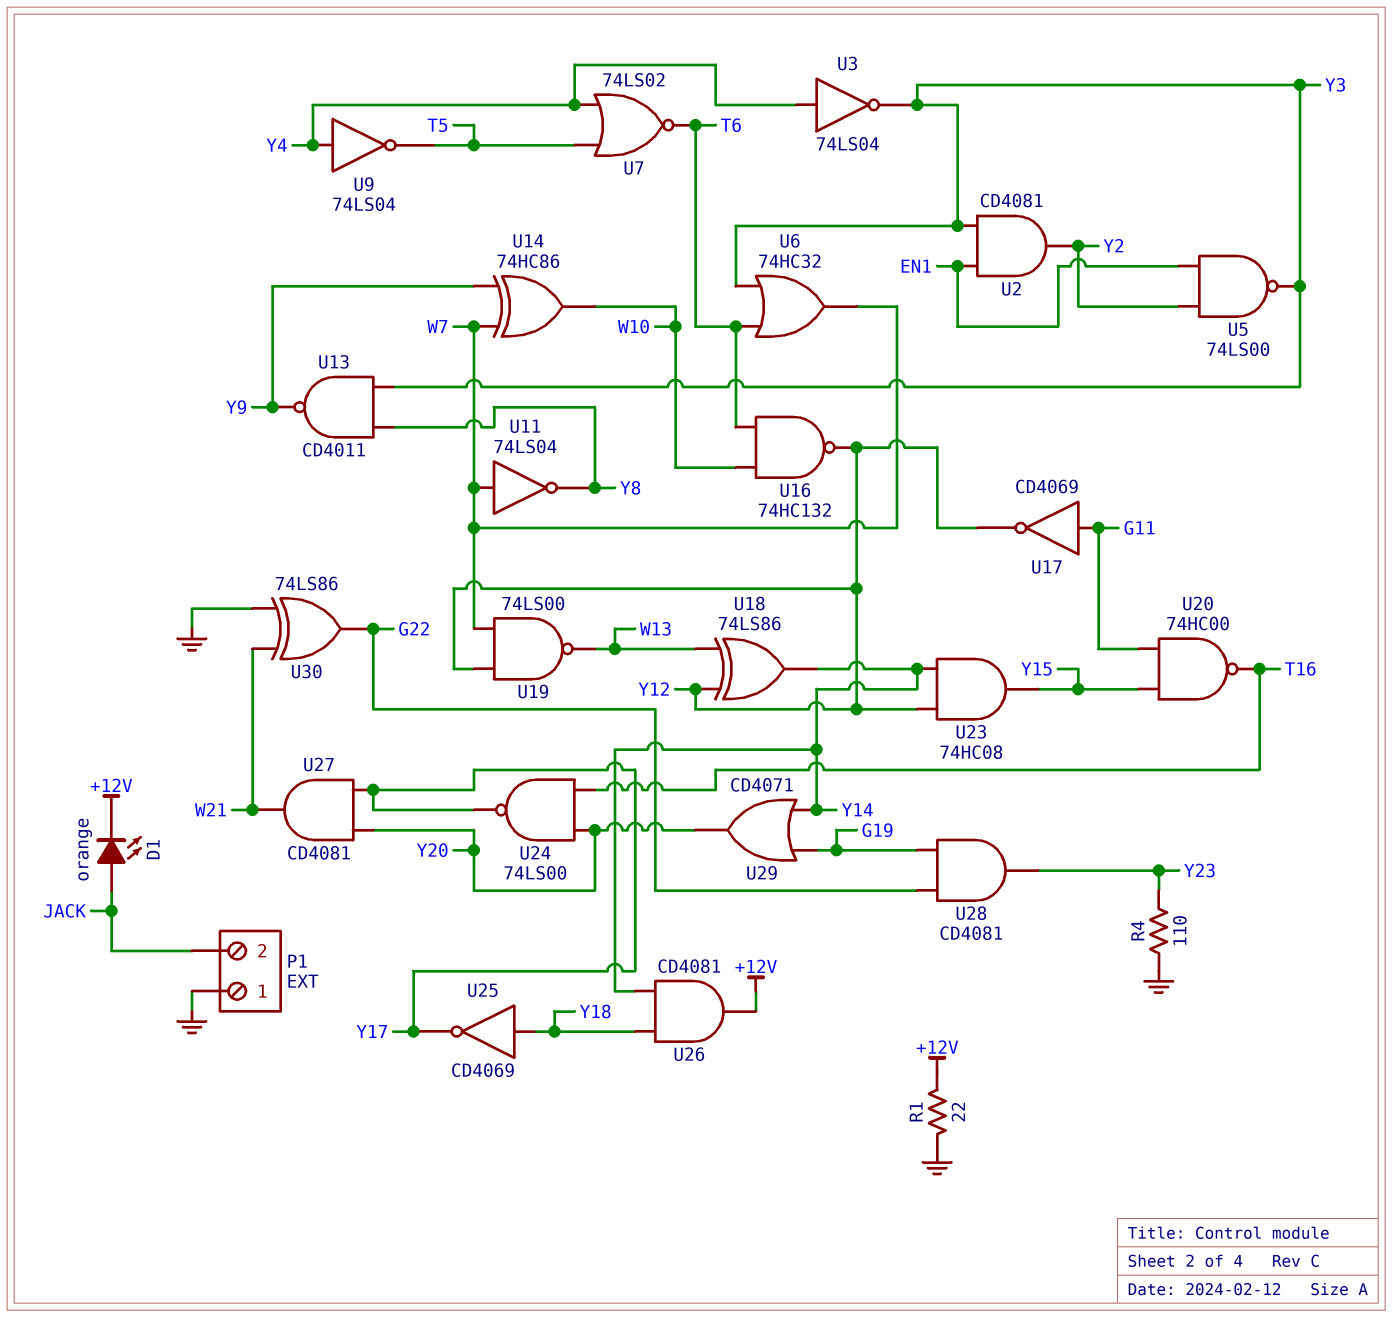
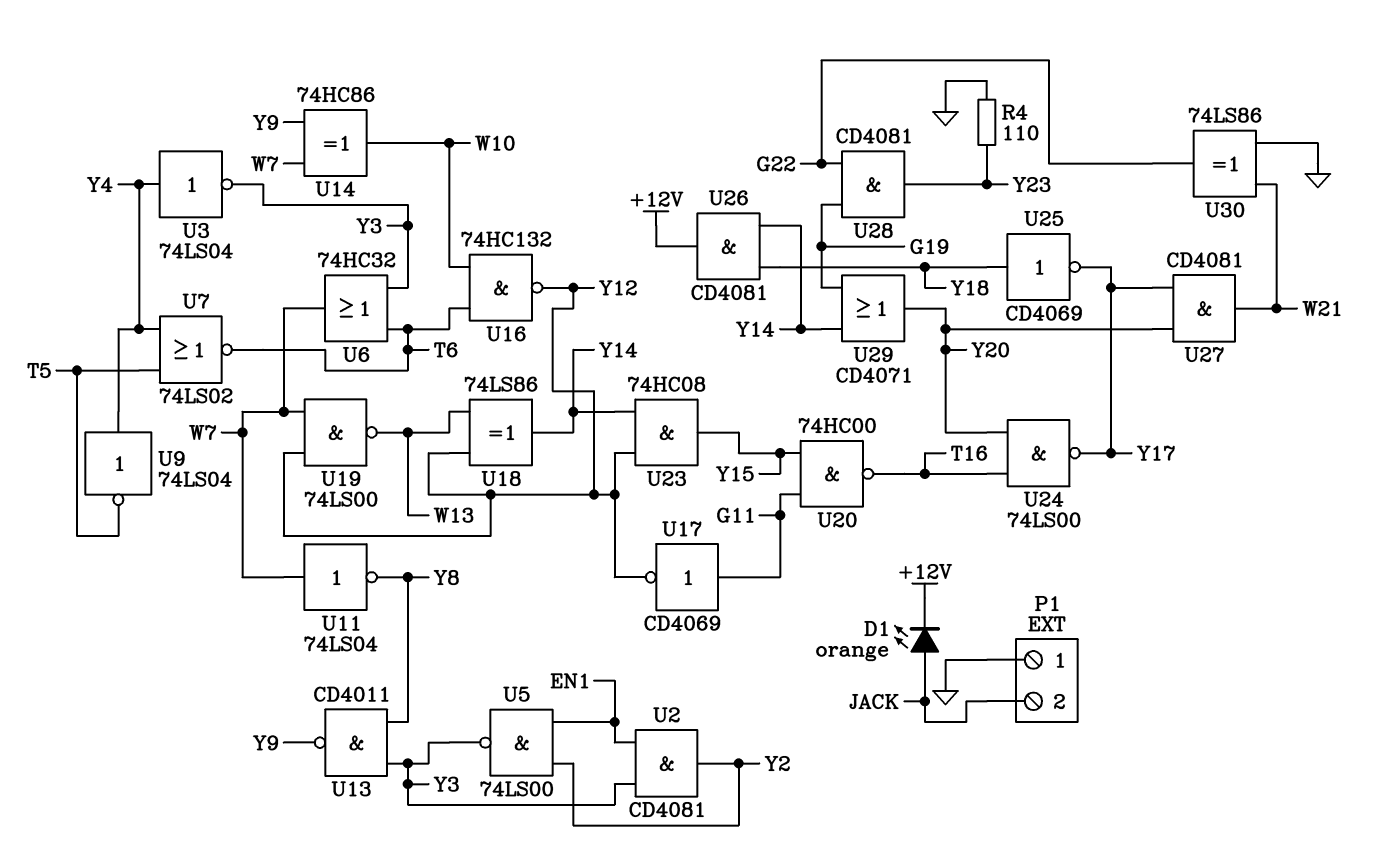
R1: 22 (+12V, GND) -> none

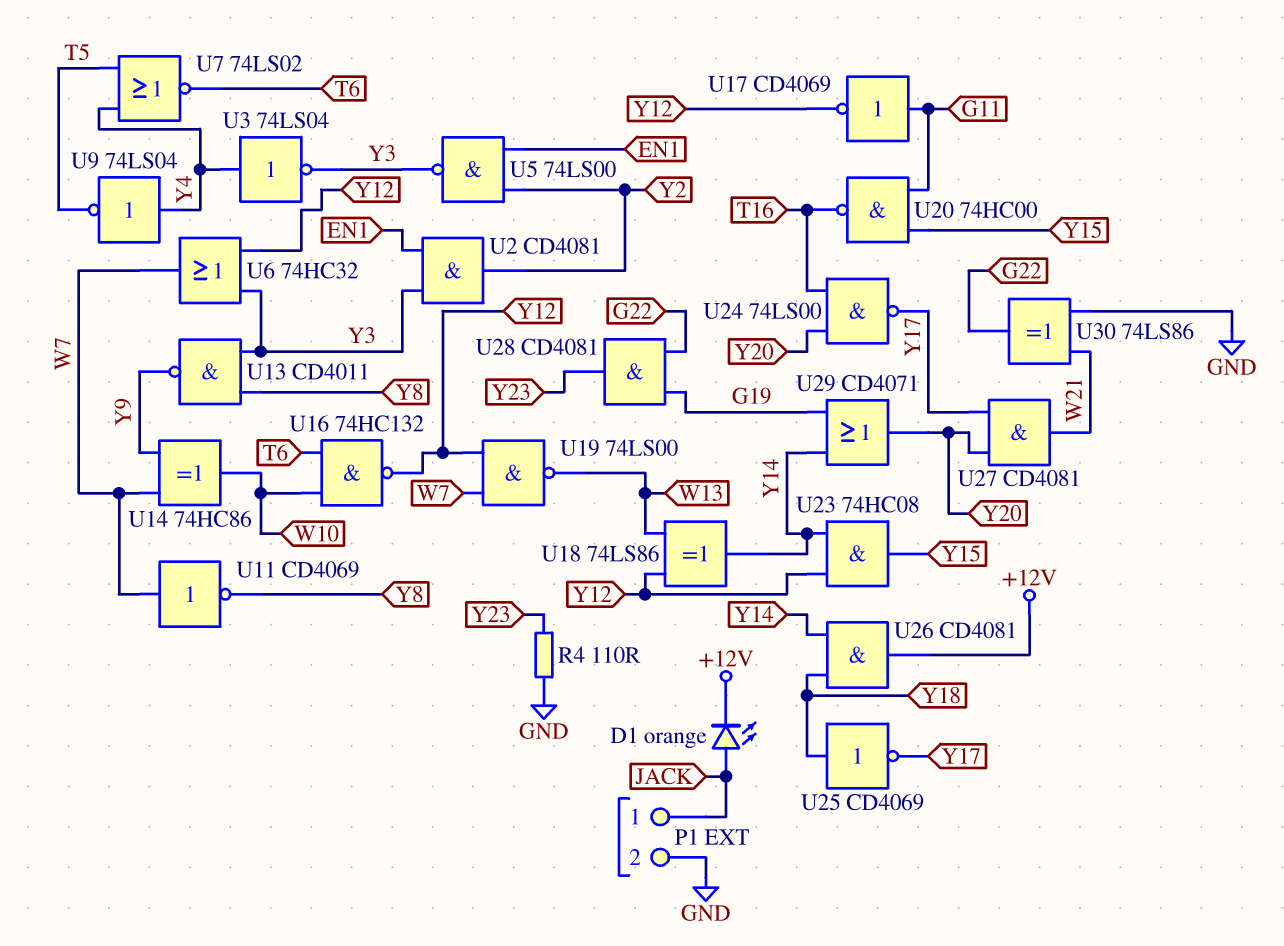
P1 pin 1: GND -> JACK
P1 pin 2: JACK -> GND
U6: OR 74HC32 (in T6, in Y3, out W7) -> OR 74HC32 (in Y3, in Y12, out W7)
U11: NOT 74LS04 (in W7, out Y8) -> NOT CD4069 (in W7, out Y8)

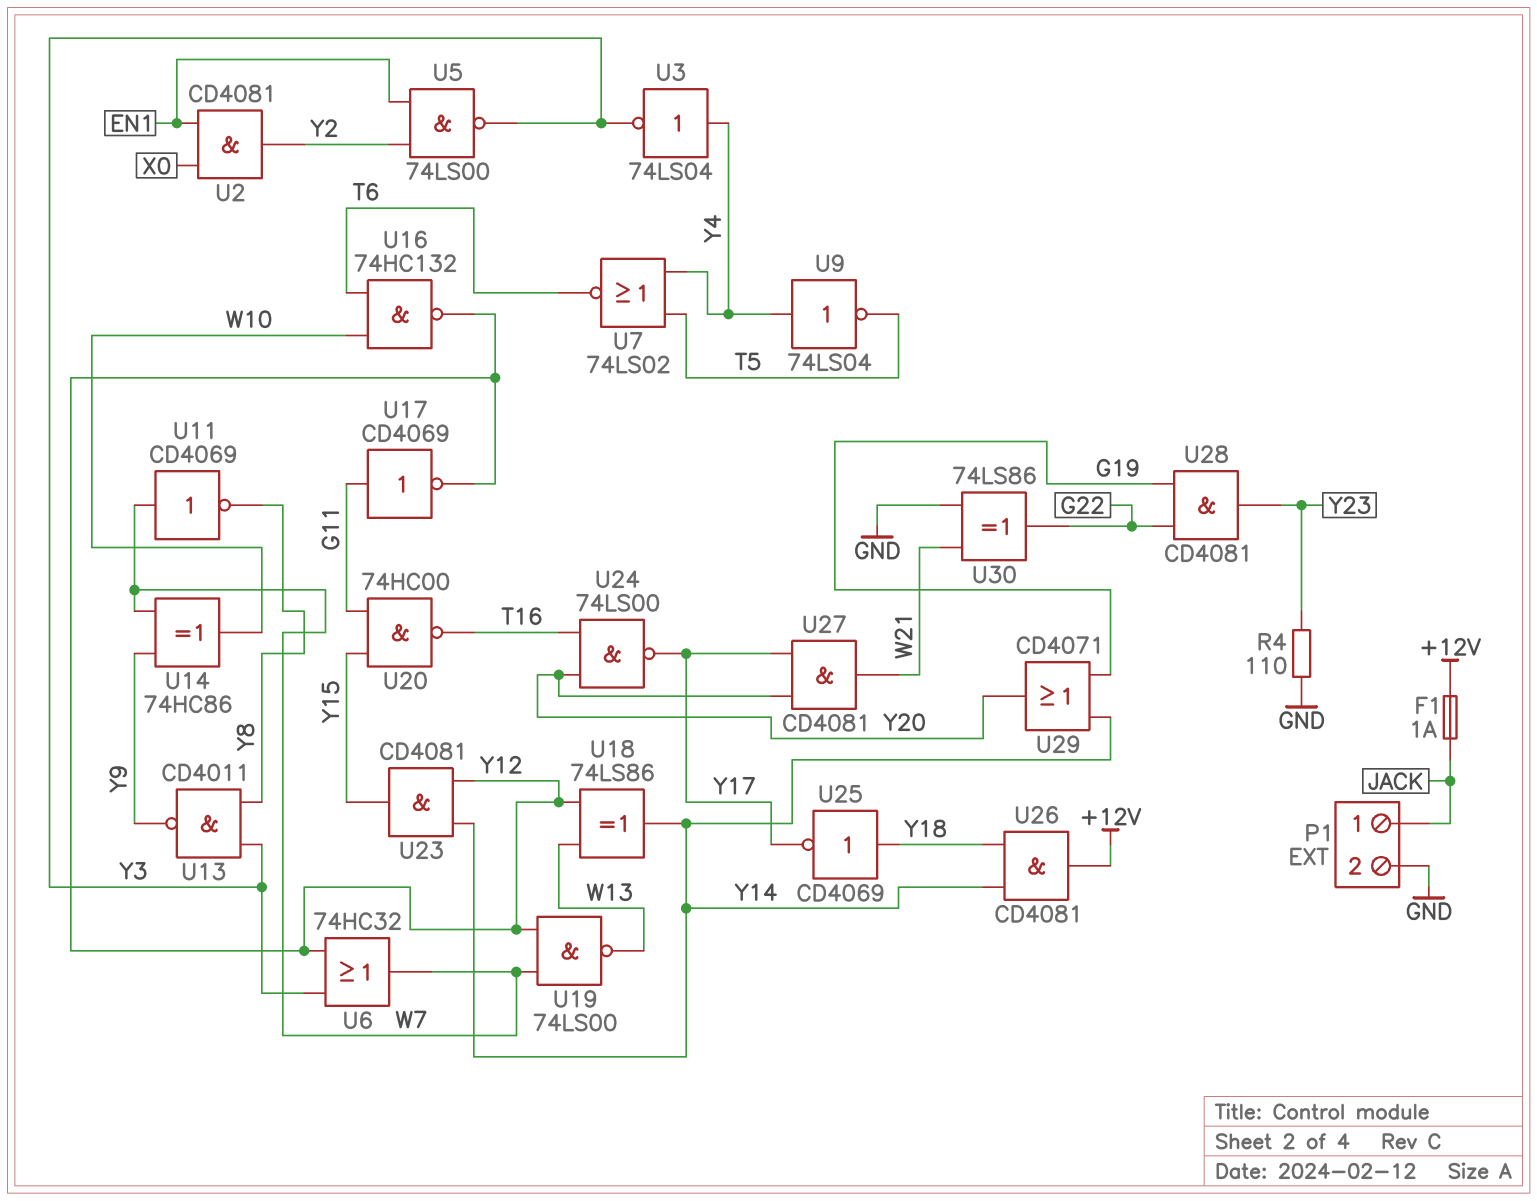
D1: LED orange (A JACK, K +12V) -> none
F1: none -> 1A (+12V, JACK)
U2: AND CD4081 (in EN1, in Y3, out Y2) -> AND CD4081 (in EN1, in X0, out Y2)
U23: AND 74HC08 (in Y12, in Y14, out Y15) -> AND CD4081 (in Y12, in Y14, out Y15)

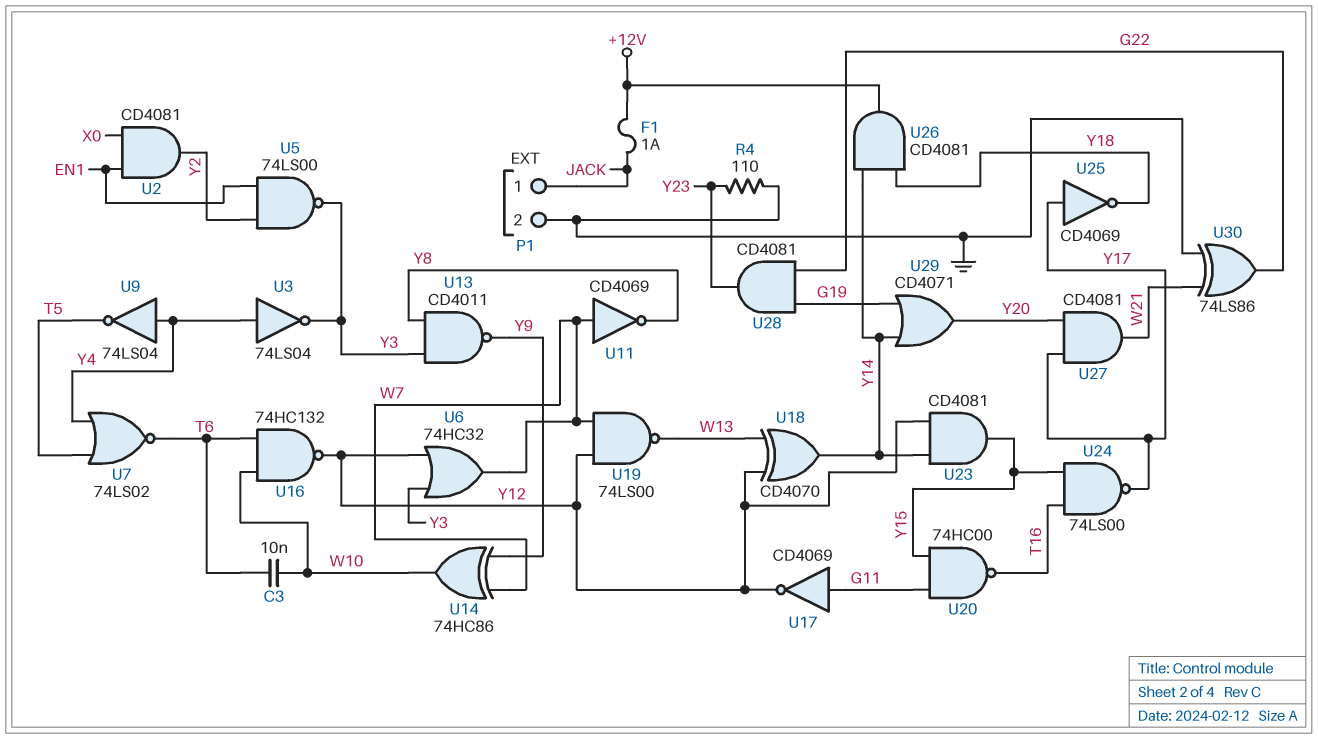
C3: none -> 10nF (T6, W10)
U18: XOR 74LS86 (in W13, in Y12, out Y14) -> XOR CD4070 (in W13, in Y12, out Y14)
U24: NAND 74LS00 (in T16, in Y20, out Y17) -> NAND 74LS00 (in T16, in Y15, out Y17)
U25: NOT CD4069 (in Y18, out Y17) -> NOT CD4069 (in Y17, out Y18)

